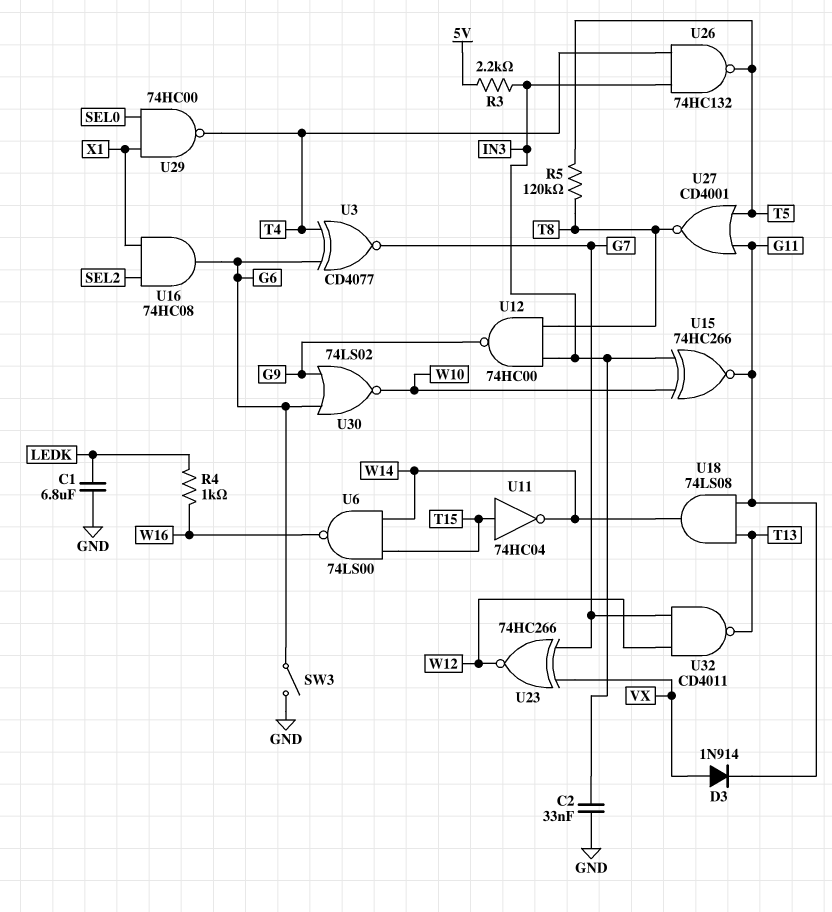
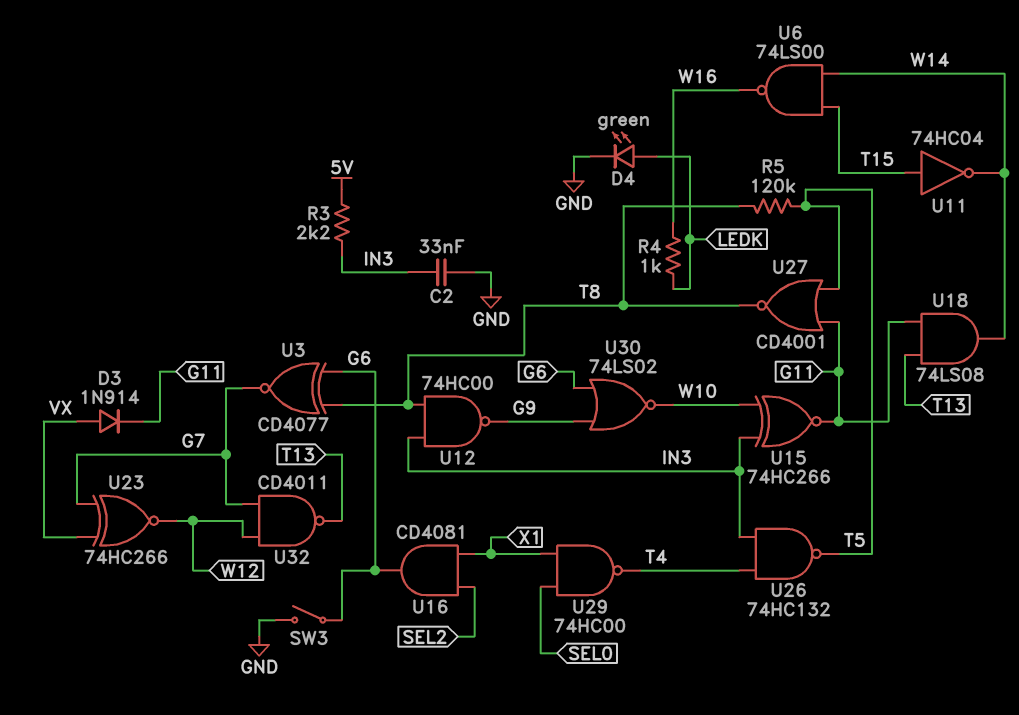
C1: 6.8uF (GND, LEDK) -> none
D4: none -> LED green (A LEDK, K GND)
U3: XNOR CD4077 (in G6, in T4, out G7) -> XNOR CD4077 (in G6, in T8, out G7)
U16: AND 74HC08 (in SEL2, in X1, out G6) -> AND CD4081 (in SEL2, in X1, out G6)

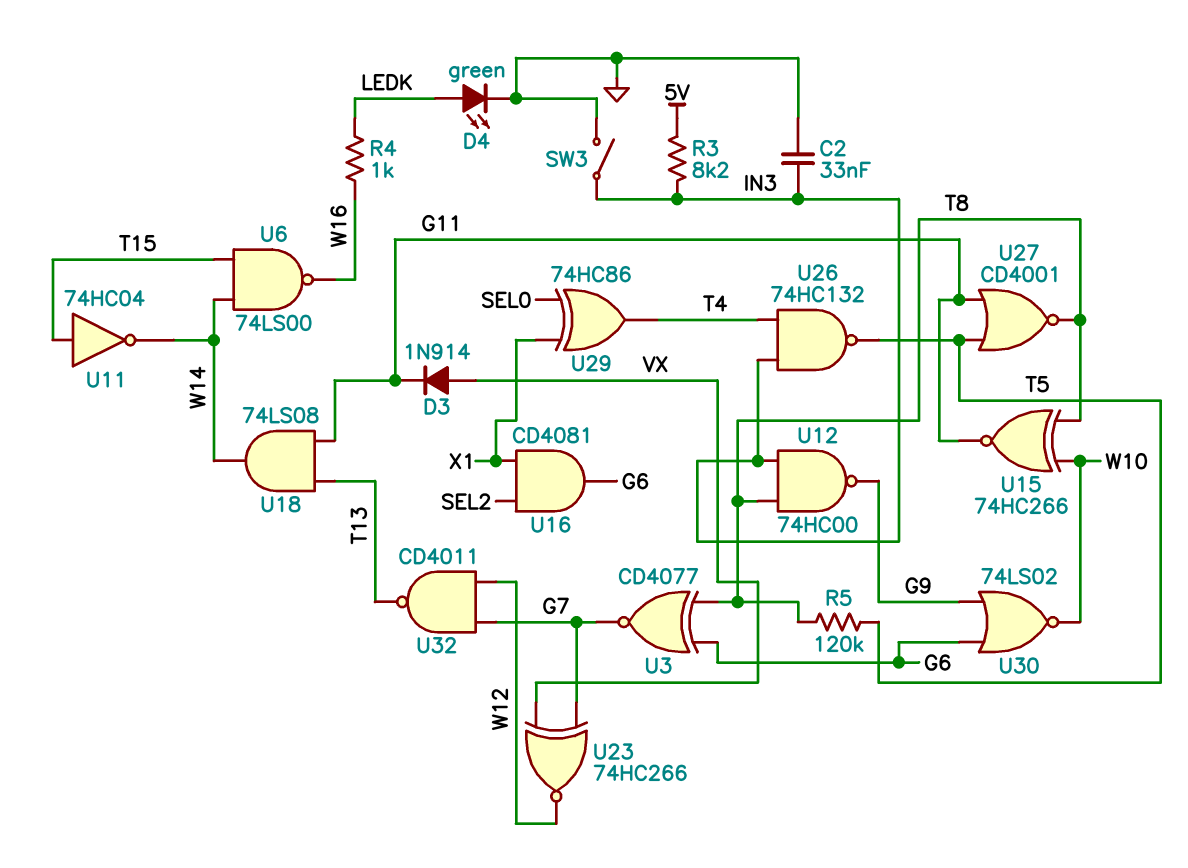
R3: 2.2k (5V, IN3) -> 8.2k (5V, IN3)
SW3: switch (G6, GND) -> switch (GND, IN3)
U15: XNOR 74HC266 (in IN3, in W10, out G11) -> XNOR 74HC266 (in T8, in W10, out G11)
U29: NAND 74HC00 (in SEL0, in X1, out T4) -> XOR 74HC86 (in SEL0, in X1, out T4)

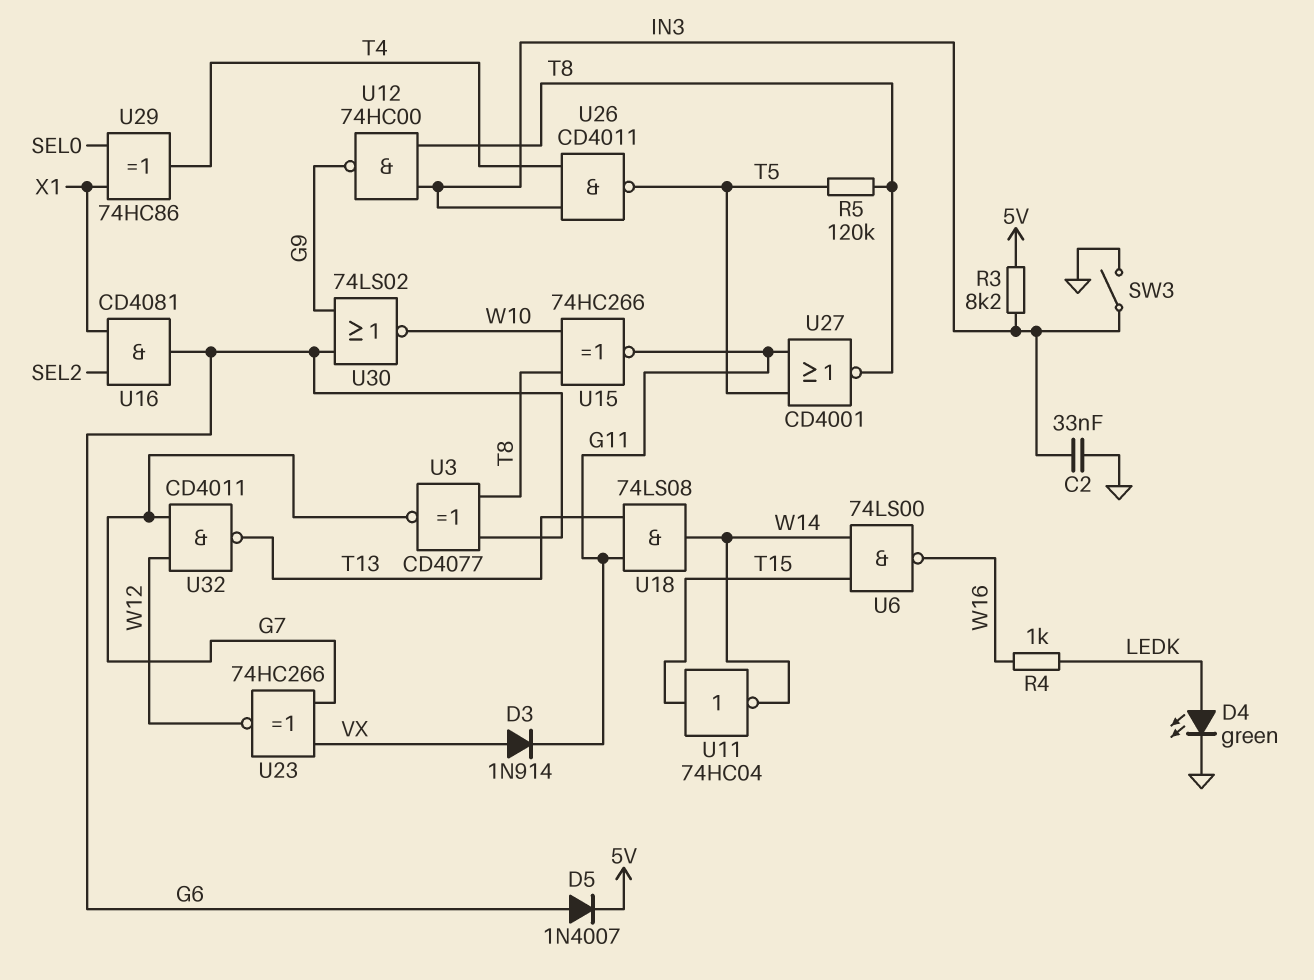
D5: none -> diode 1N4007 (A G6, K 5V)
U26: NAND 74HC132 (in IN3, in T4, out T5) -> NAND CD4011 (in IN3, in T4, out T5)

